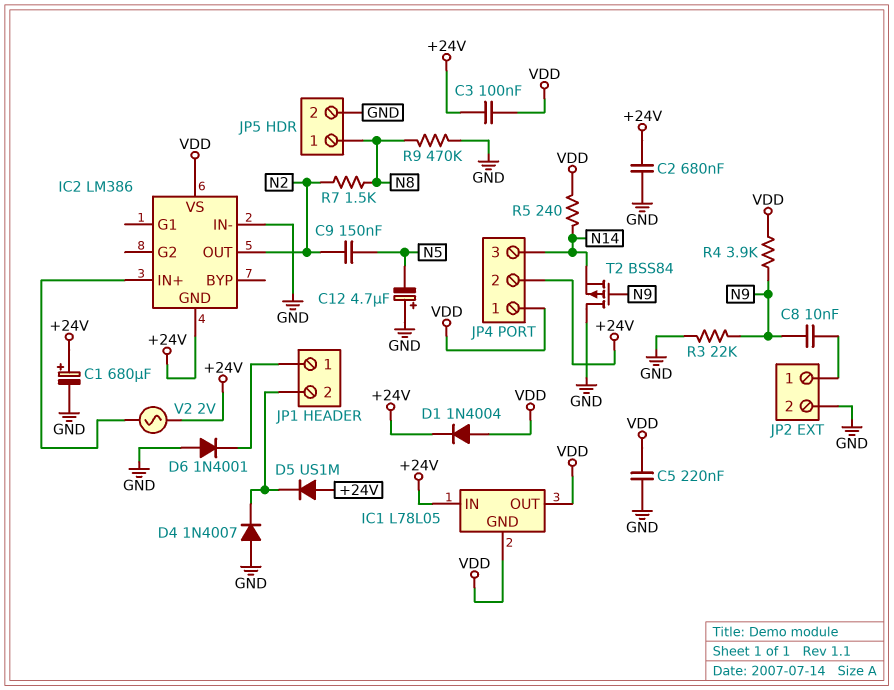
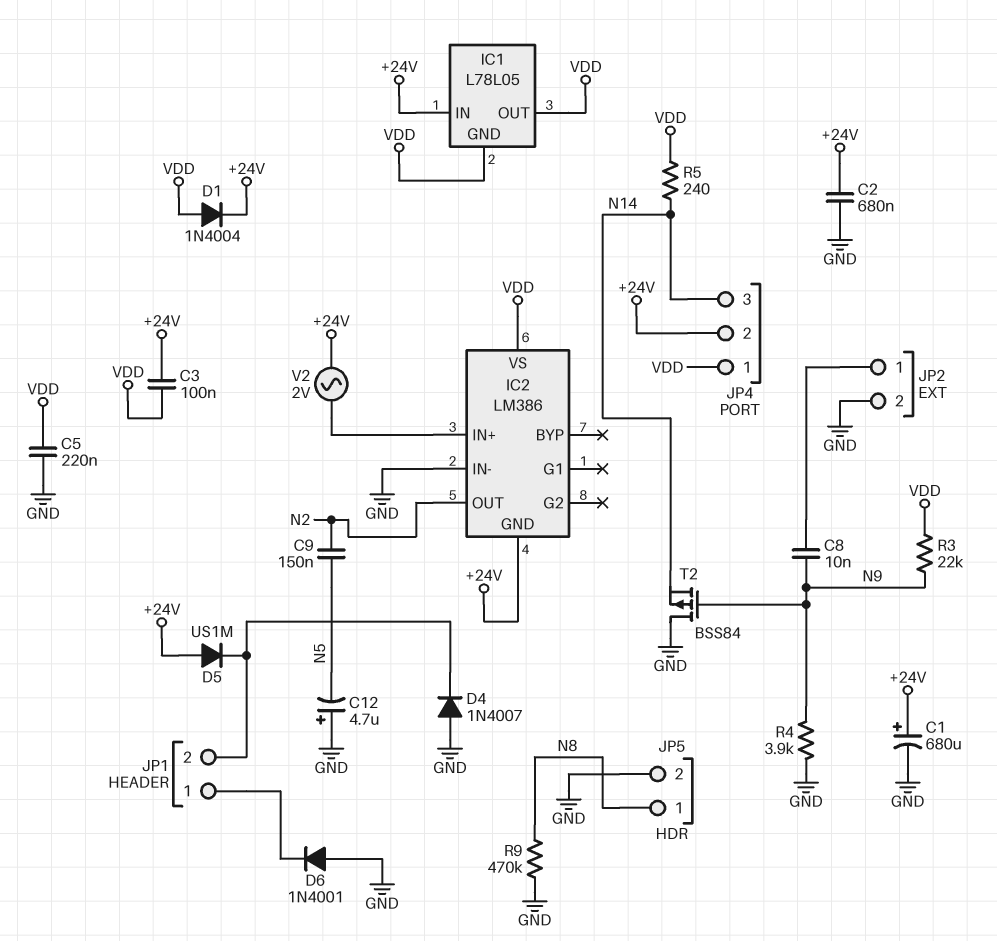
R3: 22k (GND, N9) -> 22k (N9, VDD)
R4: 3.9k (N9, VDD) -> 3.9k (GND, N9)
R7: 1.5k (N2, N8) -> none

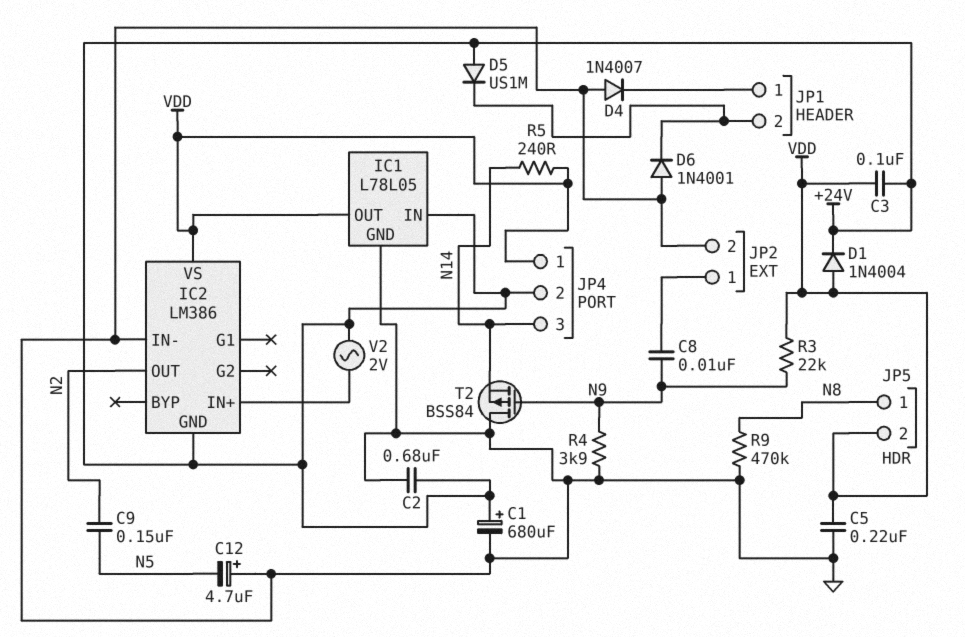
D4: diode 1N4007 (A GND, K JP1/2) -> diode 1N4007 (A GND, K JP1/1)
D6: diode 1N4001 (A GND, K JP1/1) -> diode 1N4001 (A GND, K JP1/2)
IC1 pin GND: VDD -> GND
JP5 pin 2: GND -> VDD

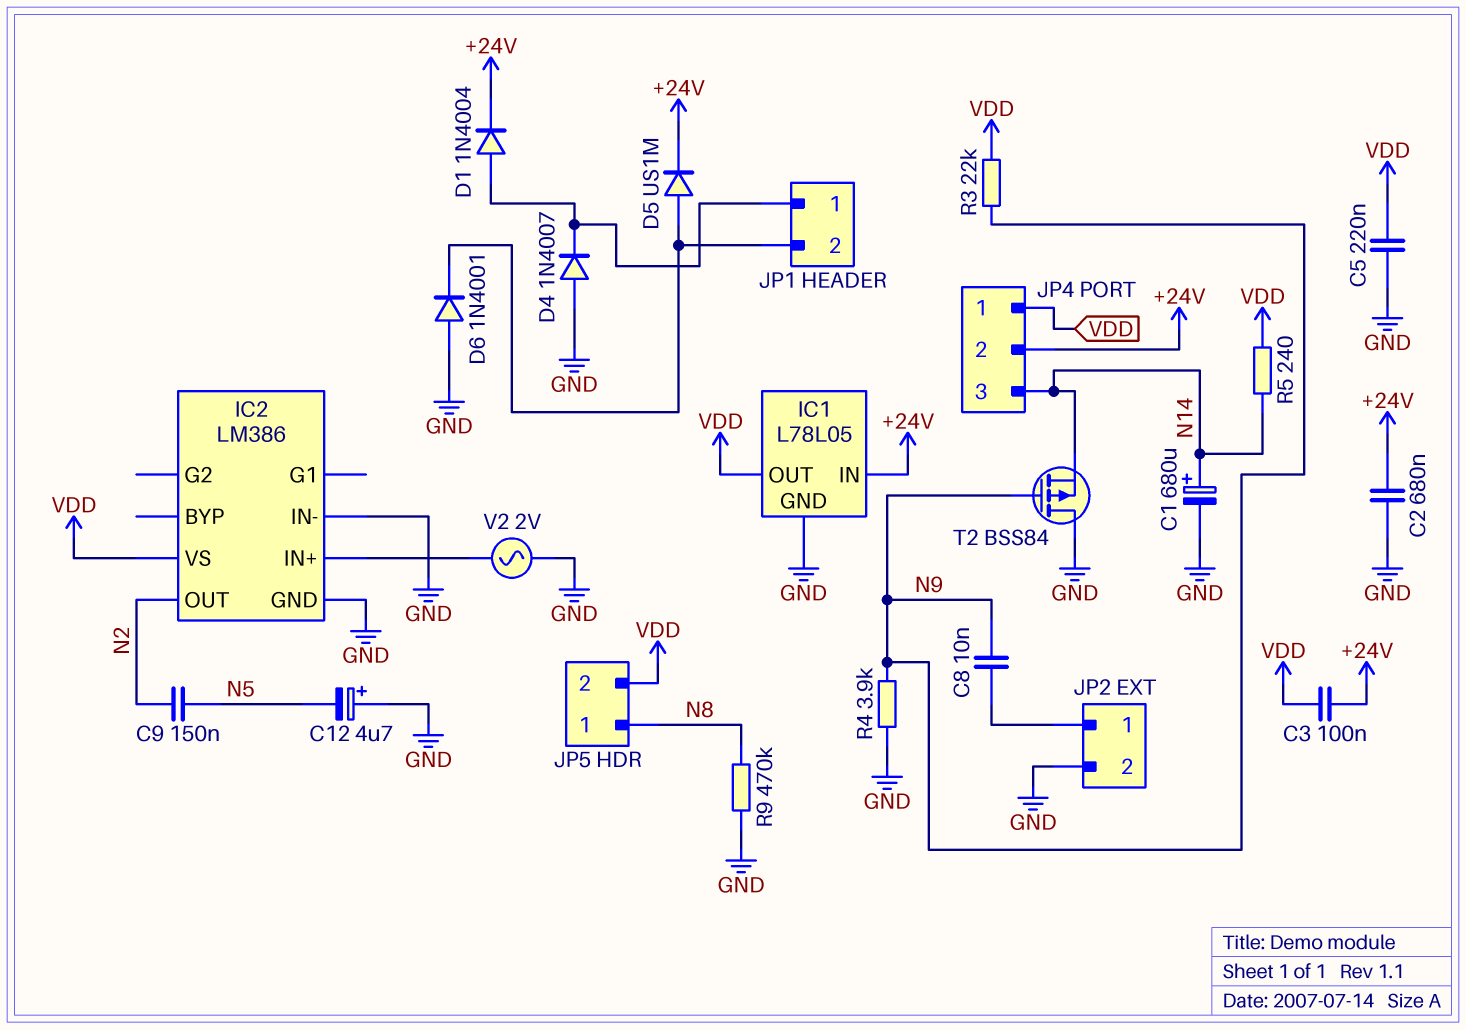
C1: 680uF (plus +24V, minus GND) -> 680uF (plus N14, minus GND)
D1: diode 1N4004 (A VDD, K +24V) -> diode 1N4004 (A JP1/1, K +24V)
D5: diode US1M (A +24V, K JP1/2) -> diode US1M (A JP1/2, K +24V)
IC2 pin GND: +24V -> GND
V2: AC 2V (+24V, IC2/IN+) -> AC 2V (GND, IC2/IN+)

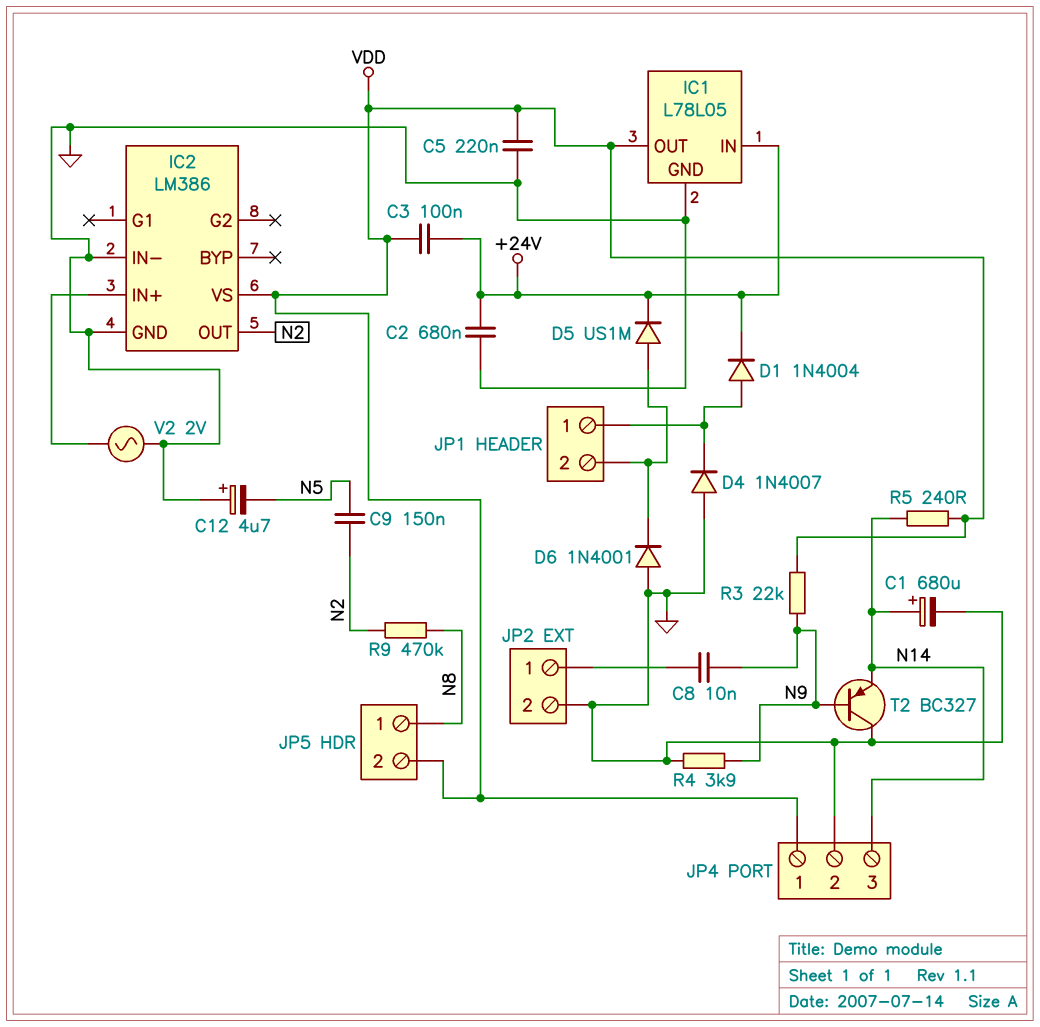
JP4 pin 2: +24V -> GND
R9: 470k (GND, N8) -> 470k (N2, N8)
T2: PMOS BSS84 (G N9, D GND, S N14) -> PNP BC327 (B N9, C GND, E N14)

